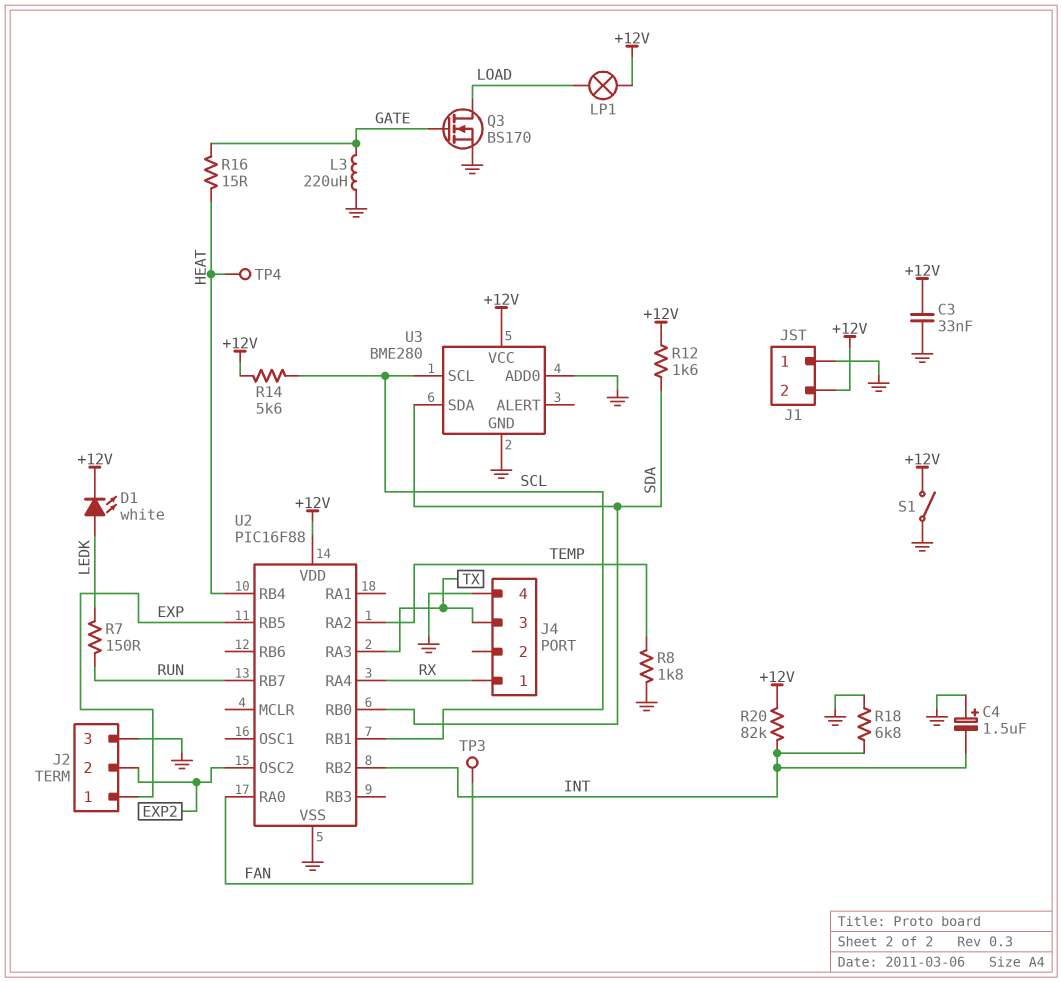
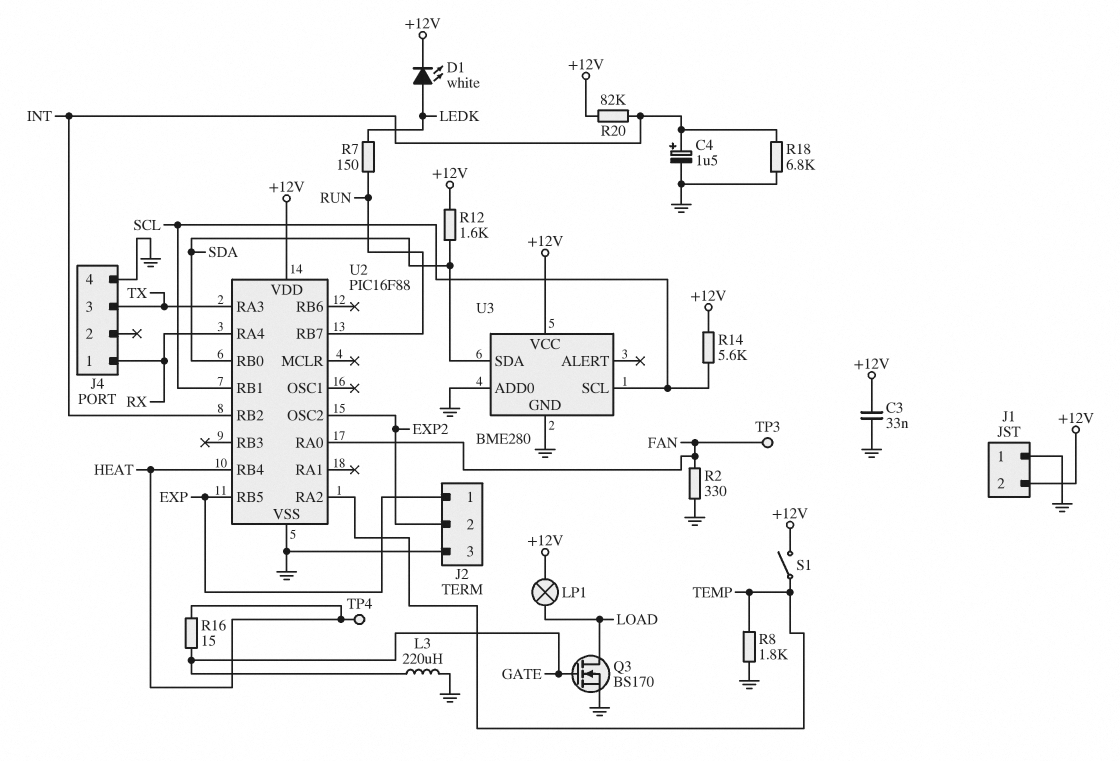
C4: 1.5uF (plus GND, minus INT) -> 1.5uF (plus INT, minus GND)
R2: none -> 330 (FAN, GND)
S1: switch (+12V, GND) -> switch (+12V, TEMP)

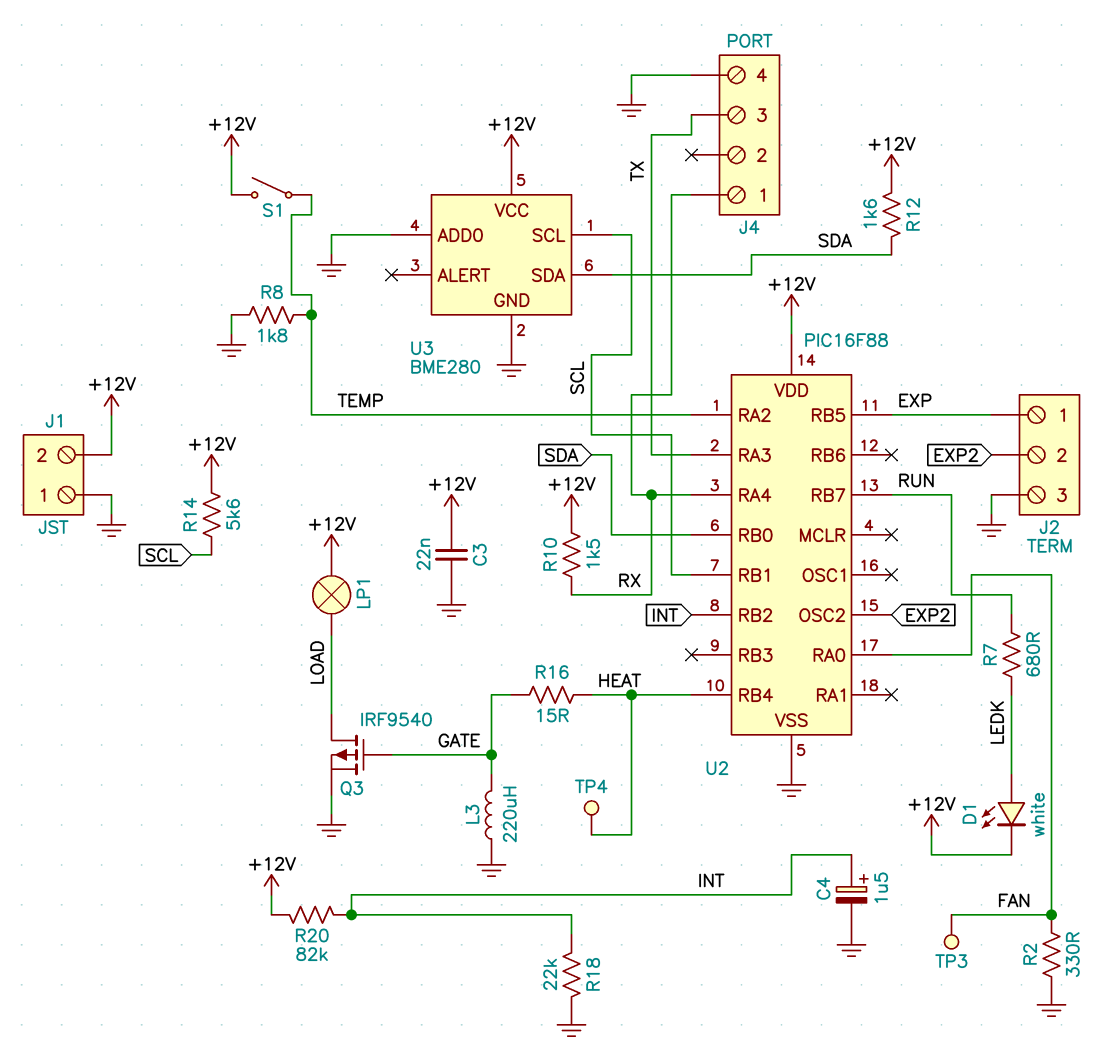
C3: 33nF (+12V, GND) -> 22nF (+12V, GND)
Q3: NMOS BS170 (G GATE, D LOAD, S GND) -> PMOS IRF9540 (G GATE, D LOAD, S GND)
R7: 150 (LEDK, RUN) -> 680 (LEDK, RUN)
R10: none -> 1.5k (+12V, RX)
R18: 6.8k (GND, INT) -> 22k (GND, INT)

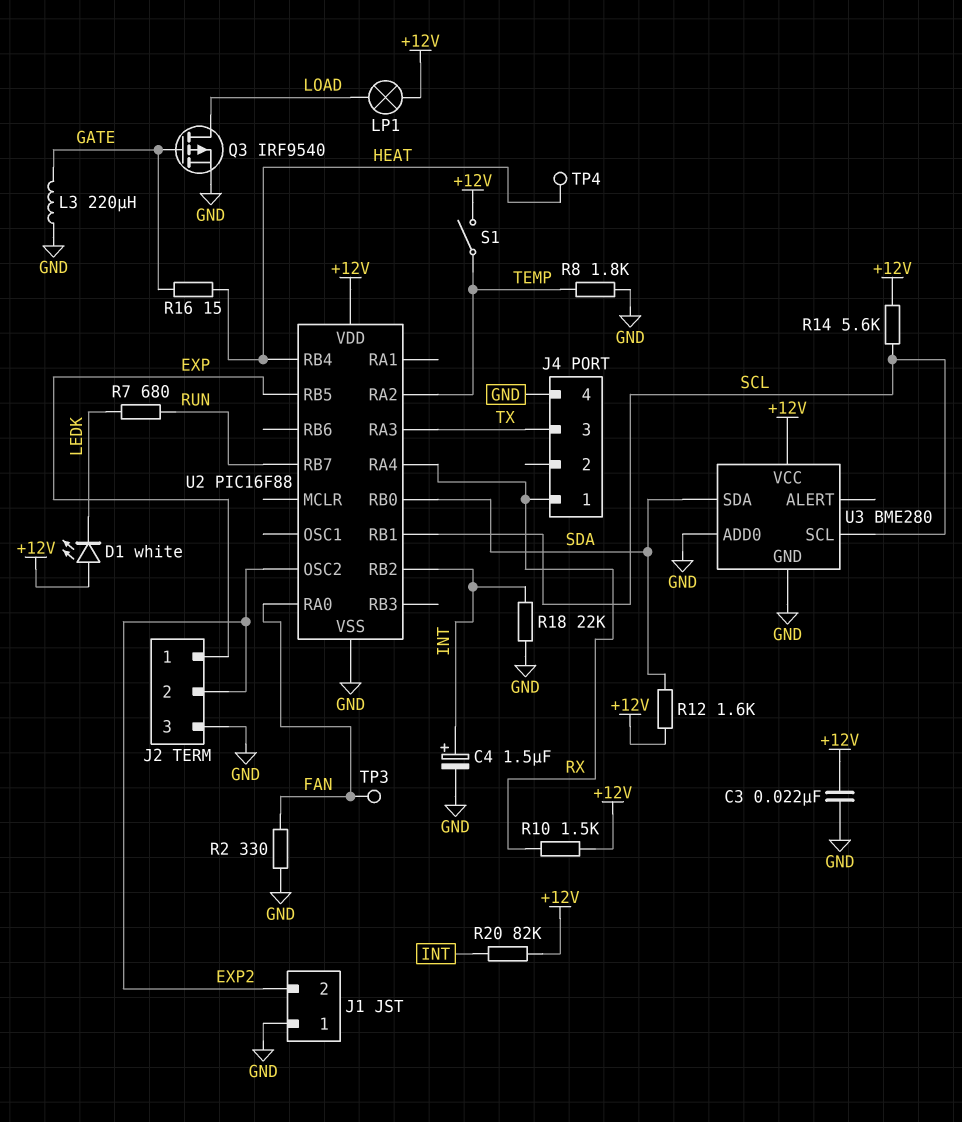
D1: LED white (A LEDK, K +12V) -> LED white (A +12V, K LEDK)
J1 pin 2: +12V -> EXP2

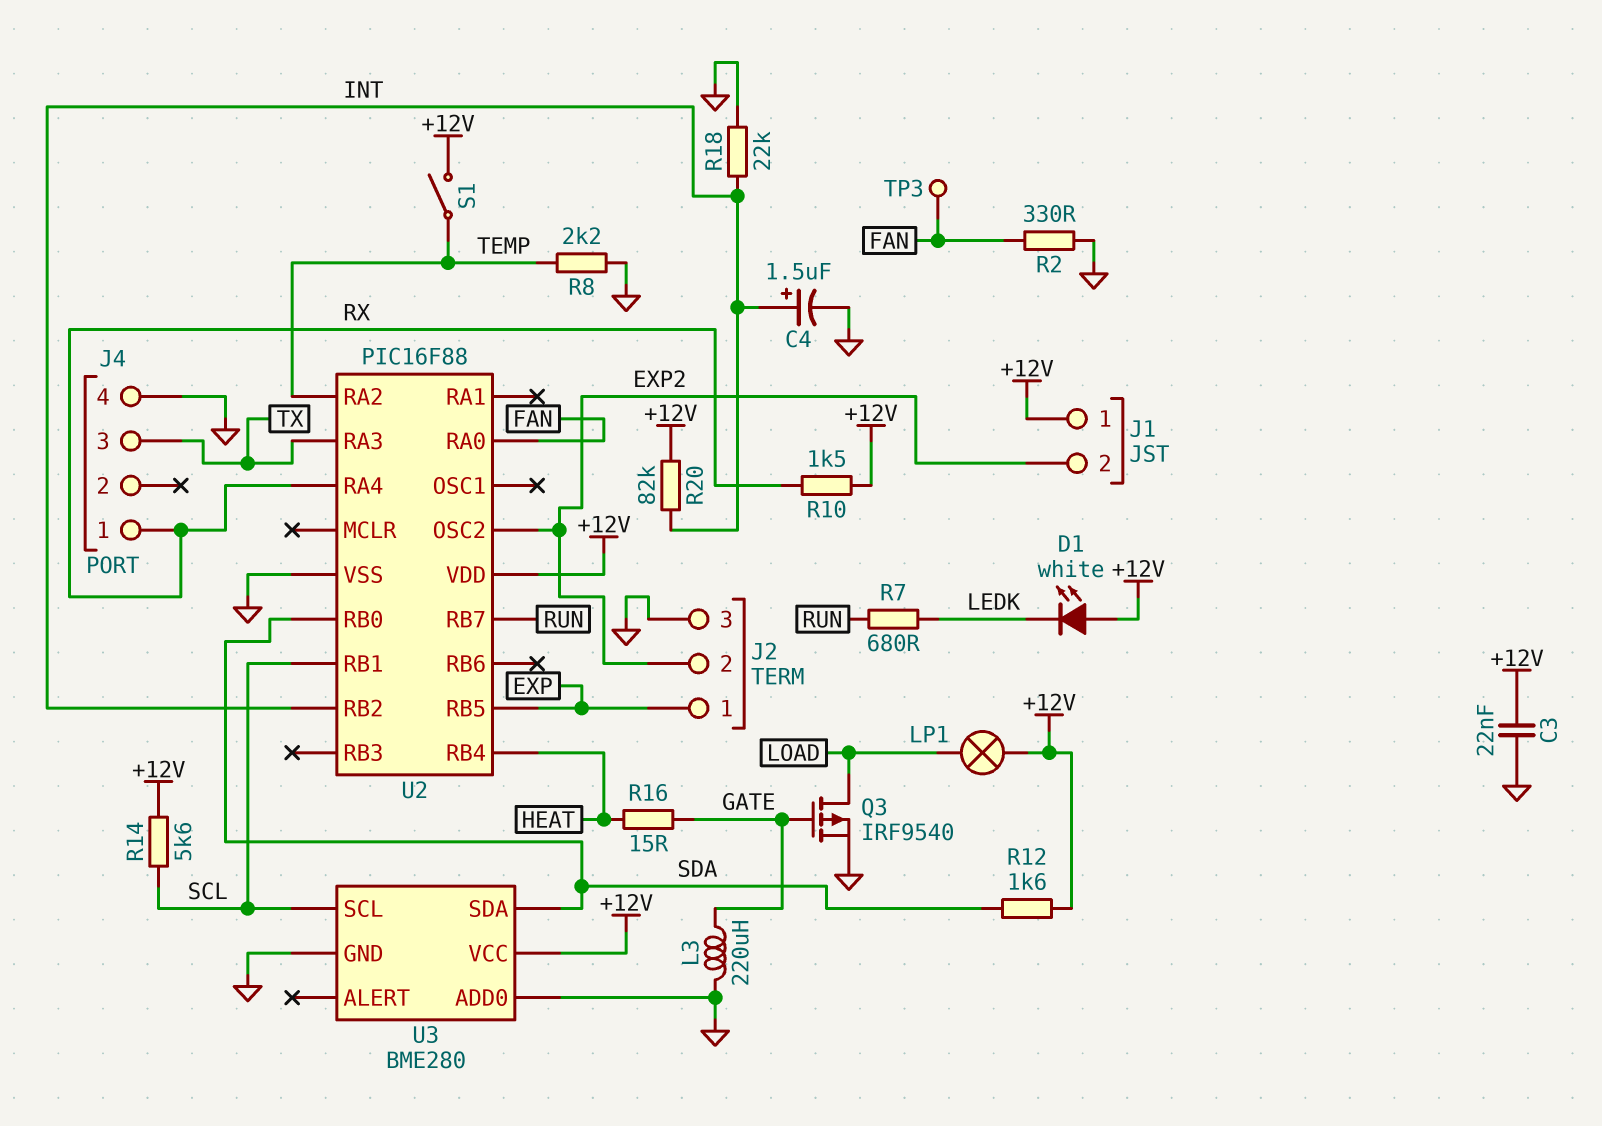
J1 pin 1: GND -> +12V
R8: 1.8k (GND, TEMP) -> 2.2k (GND, TEMP)
TP4: test point (HEAT) -> none

